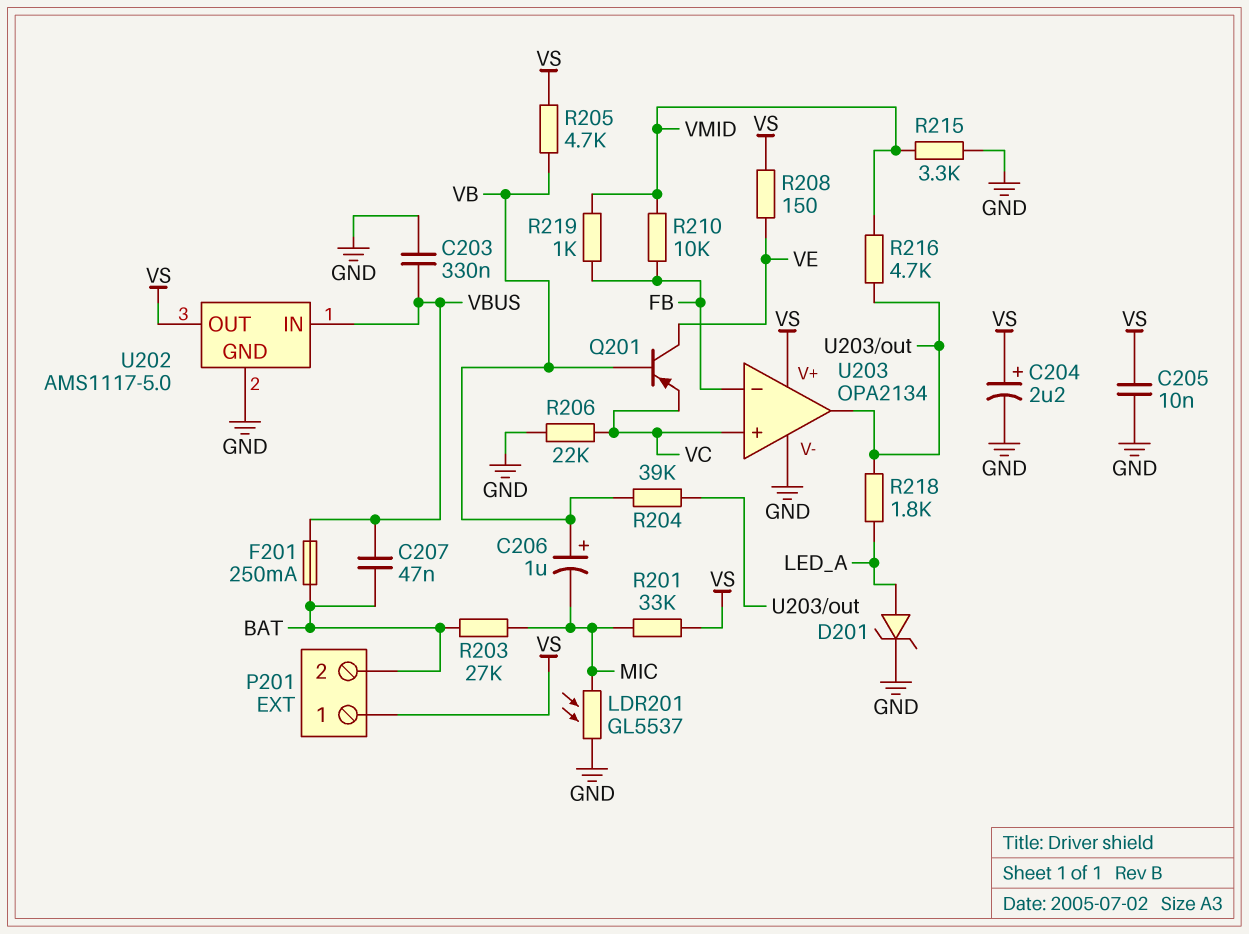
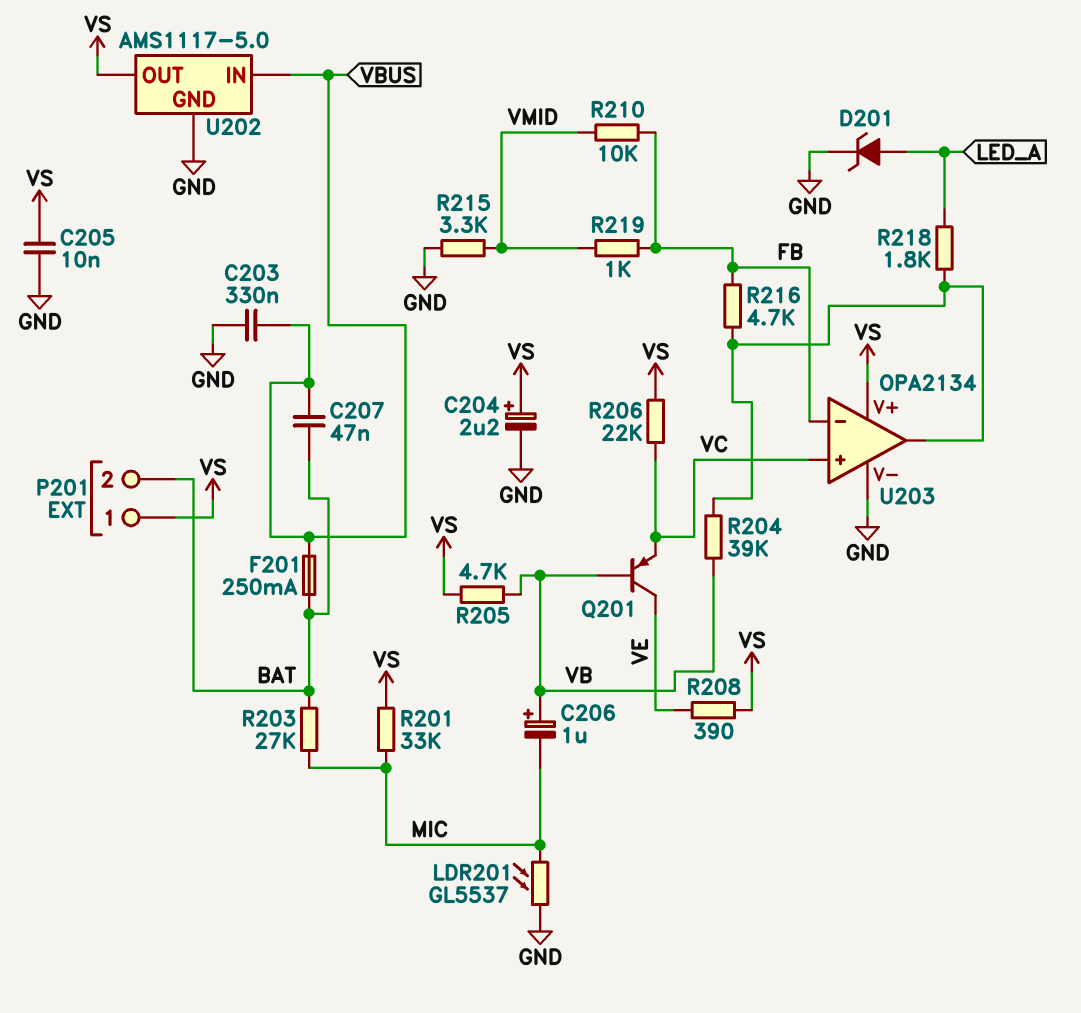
R206: 22k (GND, VC) -> 22k (VC, VS)
R208: 150 (VE, VS) -> 390 (VE, VS)
R216: 4.7k (U203/out, VMID) -> 4.7k (FB, U203/out)

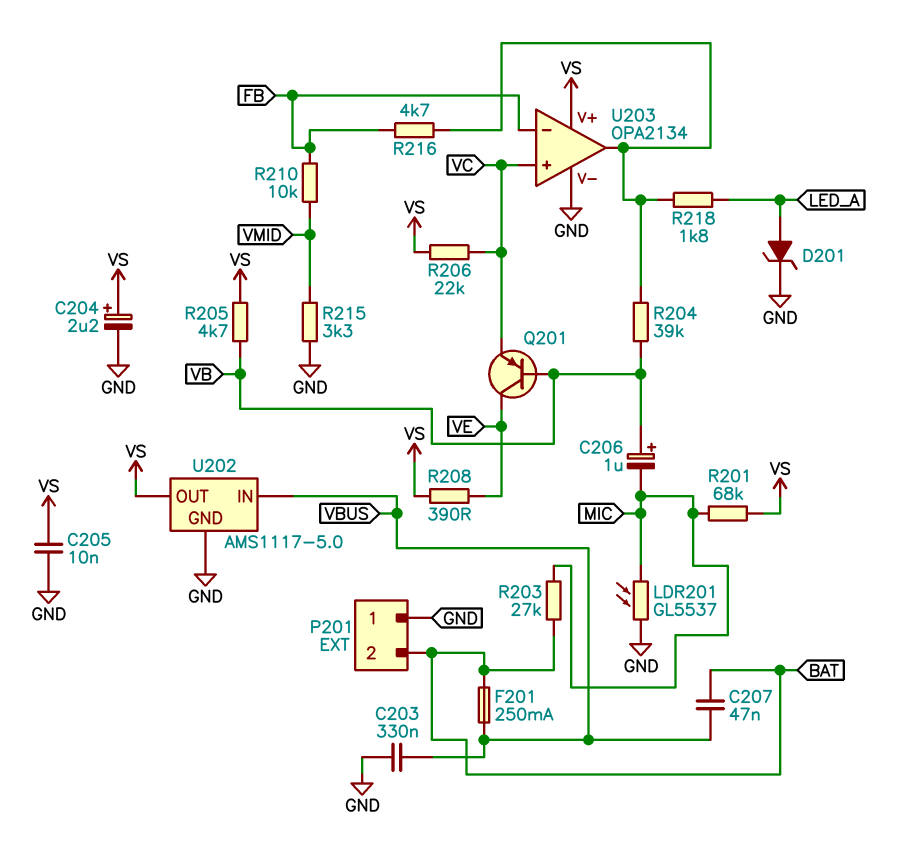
P201 pin 1: VS -> GND
R201: 33k (MIC, VS) -> 68k (MIC, VS)
R219: 1k (FB, VMID) -> none

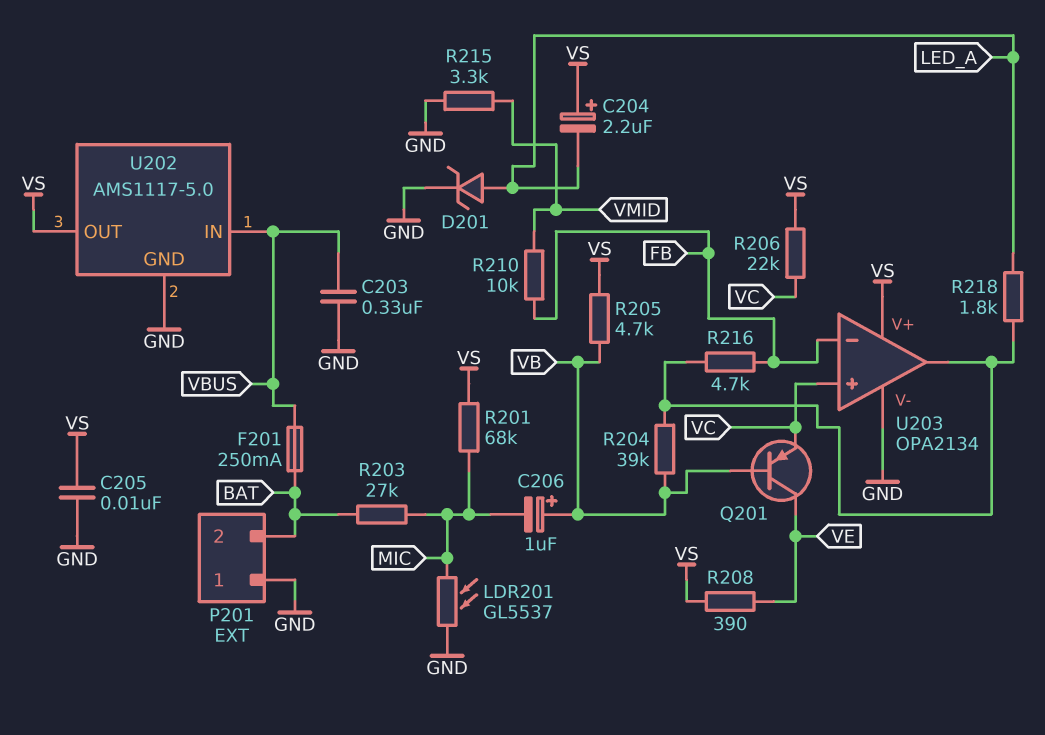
C204: 2.2uF (plus VS, minus GND) -> 2.2uF (plus VS, minus LED_A)
C207: 47nF (BAT, VBUS) -> none

